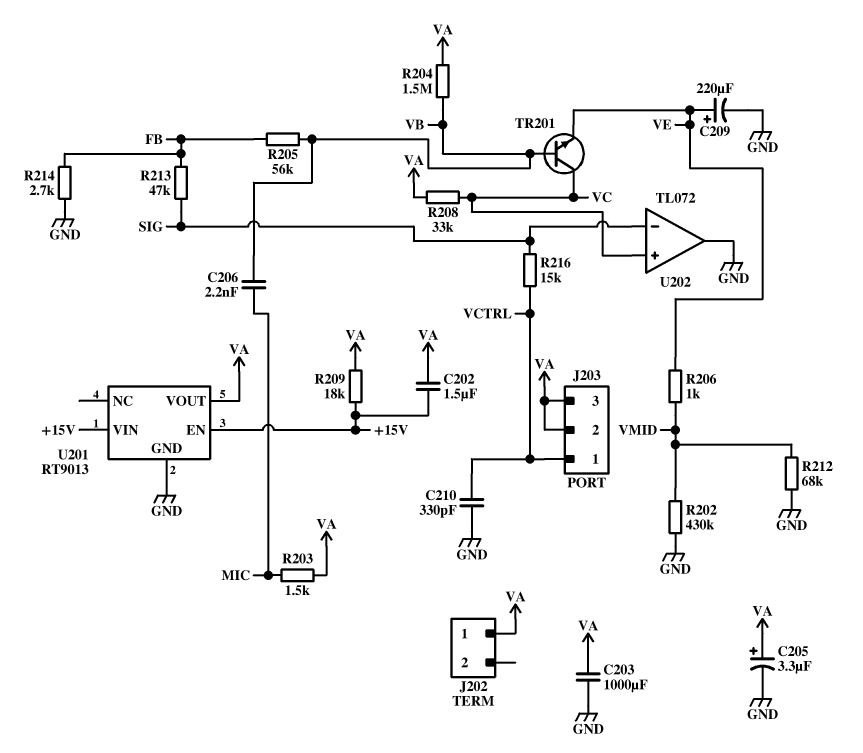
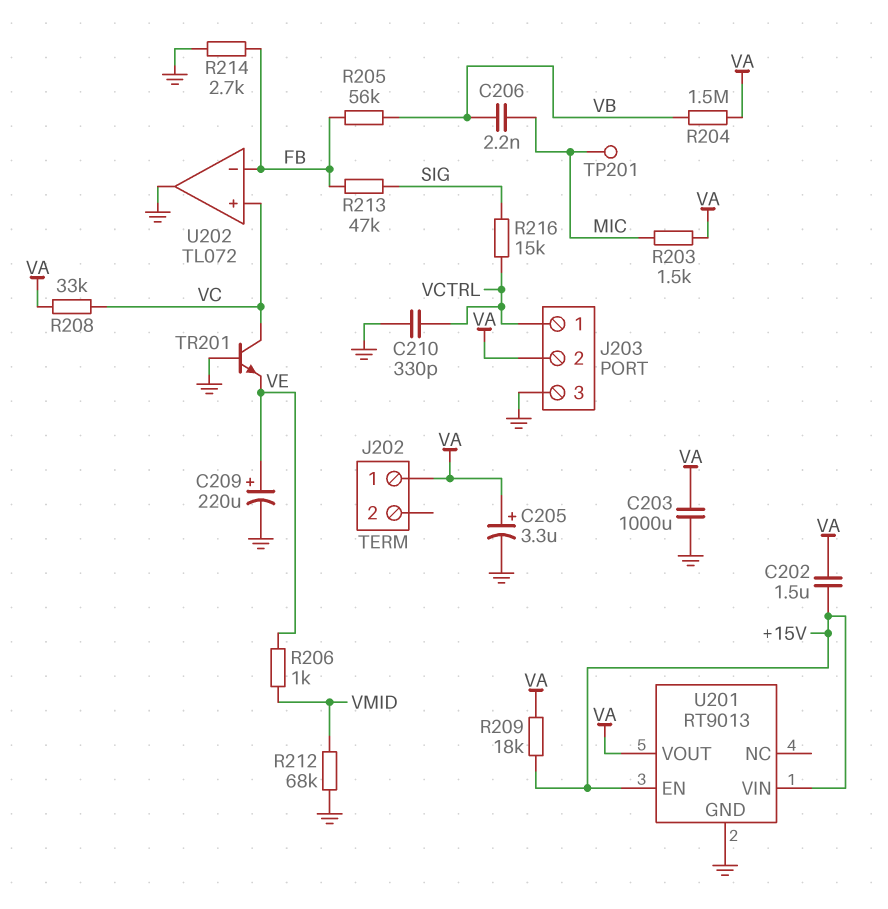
J203 pin 3: VA -> GND
R202: 430k (GND, VMID) -> none
TP201: none -> test point (MIC)
TR201: NPN (B VB, C VC, E VE) -> NPN (B GND, C VC, E VE)
U202 pin in-: SIG -> FB

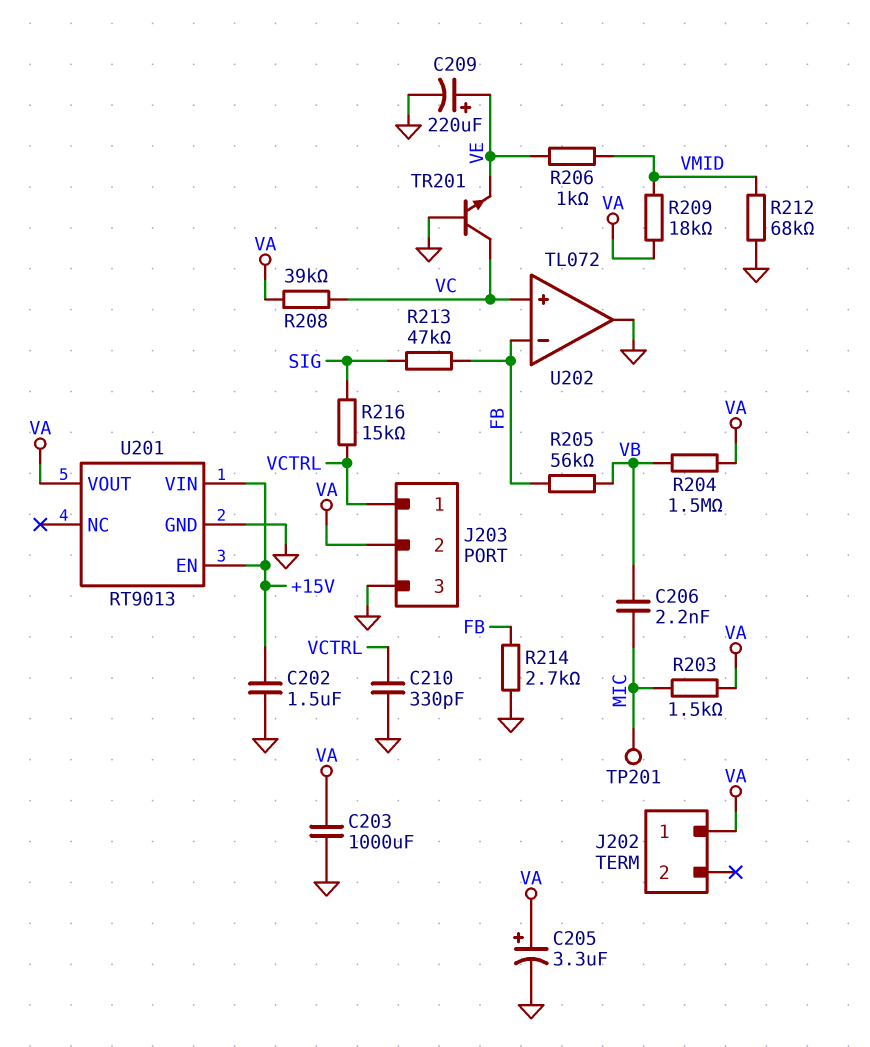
C202: 1.5uF (+15V, VA) -> 1.5uF (+15V, GND)
R208: 33k (VA, VC) -> 39k (VA, VC)
R209: 18k (+15V, VA) -> 18k (VA, VMID)

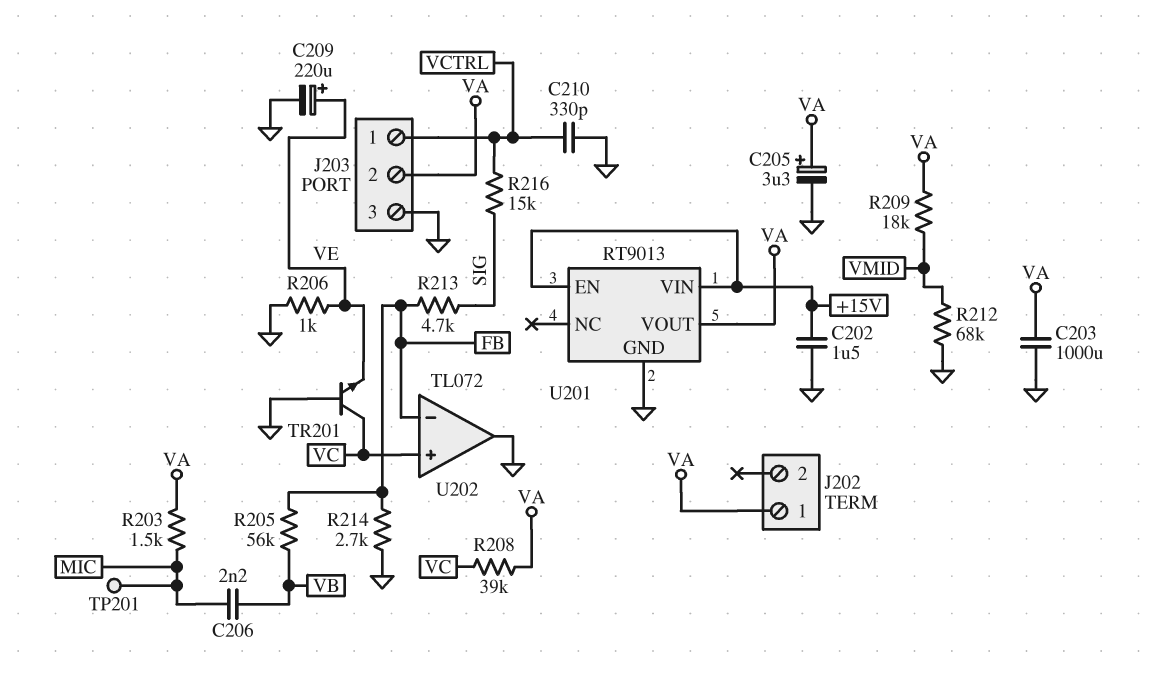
R204: 1.5M (VA, VB) -> none
R206: 1k (VE, VMID) -> 1k (GND, VE)
R213: 47k (FB, SIG) -> 4.7k (FB, SIG)

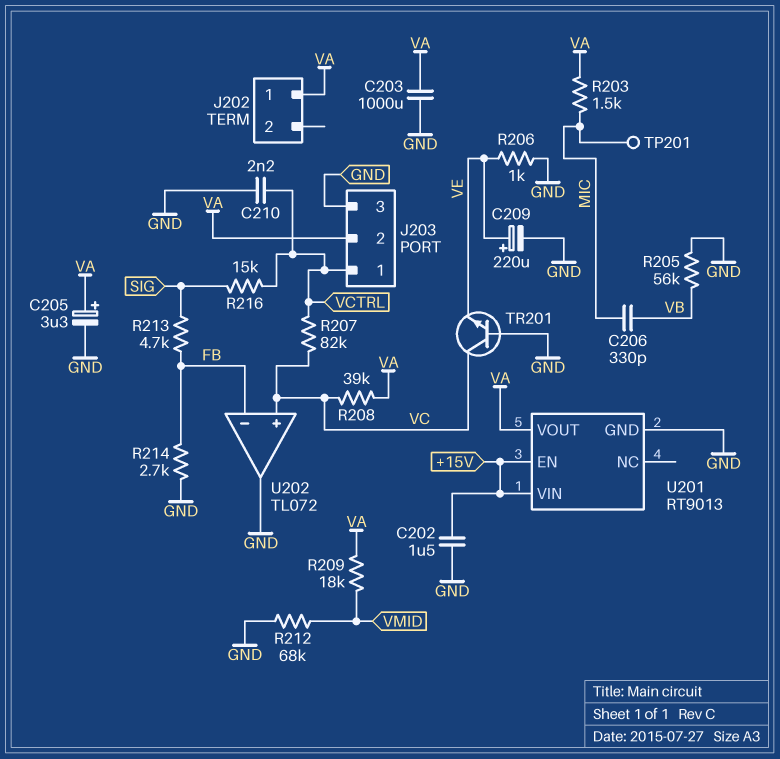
C206: 2.2nF (MIC, VB) -> 330pF (MIC, VB)
C210: 330pF (GND, VCTRL) -> 2.2nF (GND, VCTRL)
R205: 56k (FB, VB) -> 56k (GND, VB)
R207: none -> 82k (VC, VCTRL)

